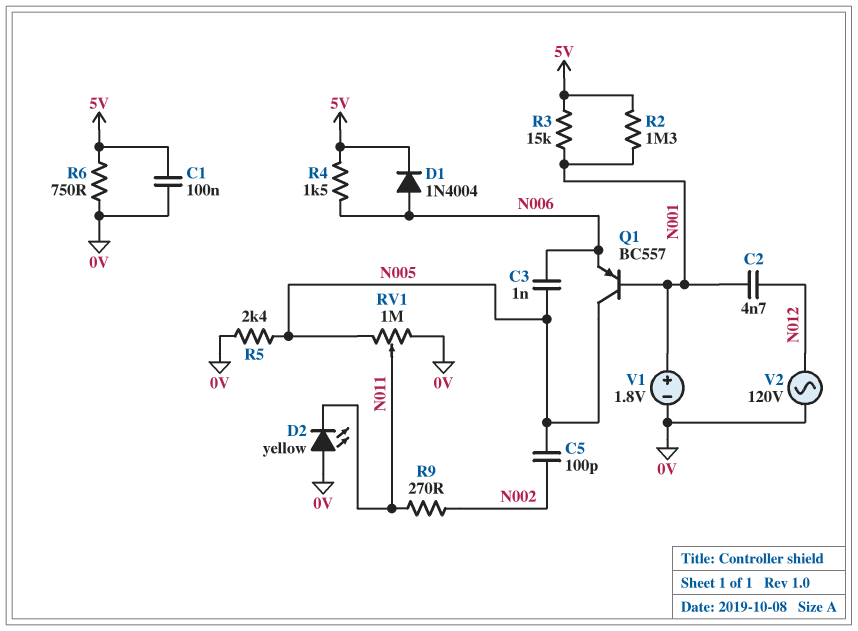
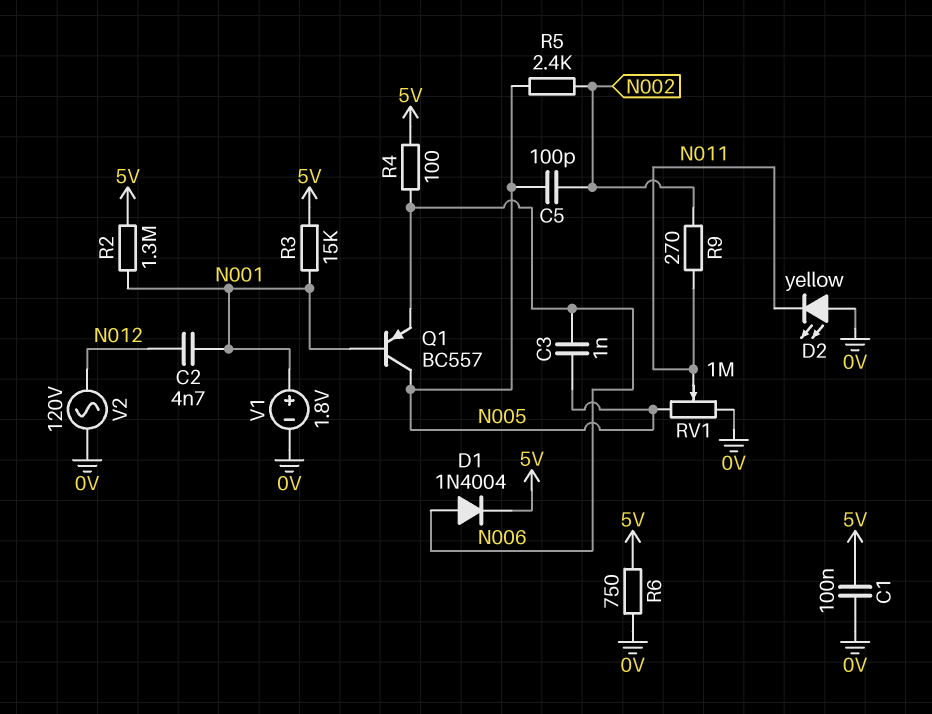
R4: 1.5k (5V, N006) -> 100 (5V, N006)
R5: 2.4k (0V, N005) -> 2.4k (N002, N005)

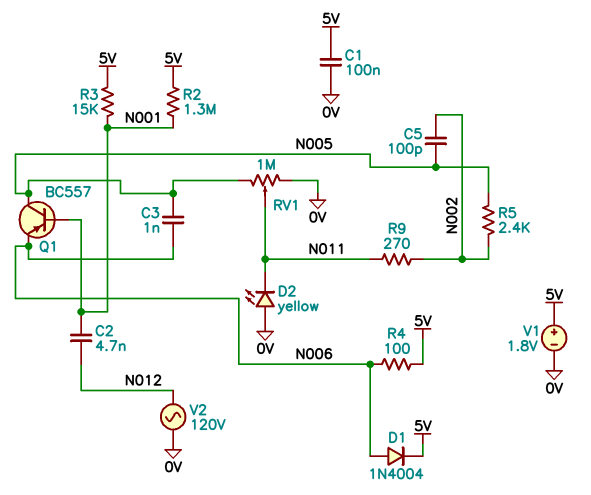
R6: 750 (0V, 5V) -> none
V1: 1.8V (plus N001, minus 0V) -> 1.8V (plus 5V, minus 0V)

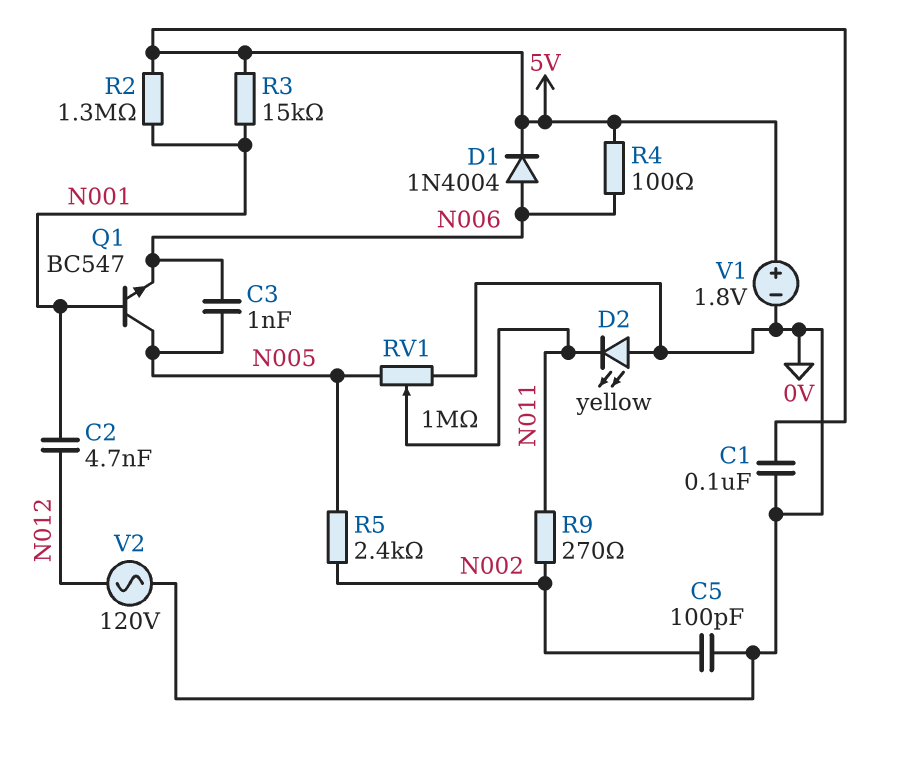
C5: 100pF (N002, N005) -> 100pF (0V, N002)
Q1: PNP BC557 (B N001, C N005, E N006) -> NPN BC547 (B N001, C N005, E N006)

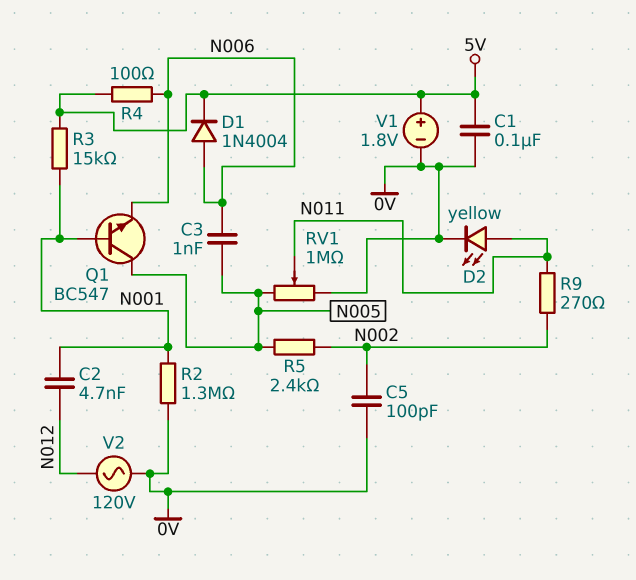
D2: LED yellow (A 0V, K N011) -> LED yellow (A N011, K 0V)
R2: 1.3M (5V, N001) -> 1.3M (0V, N001)

